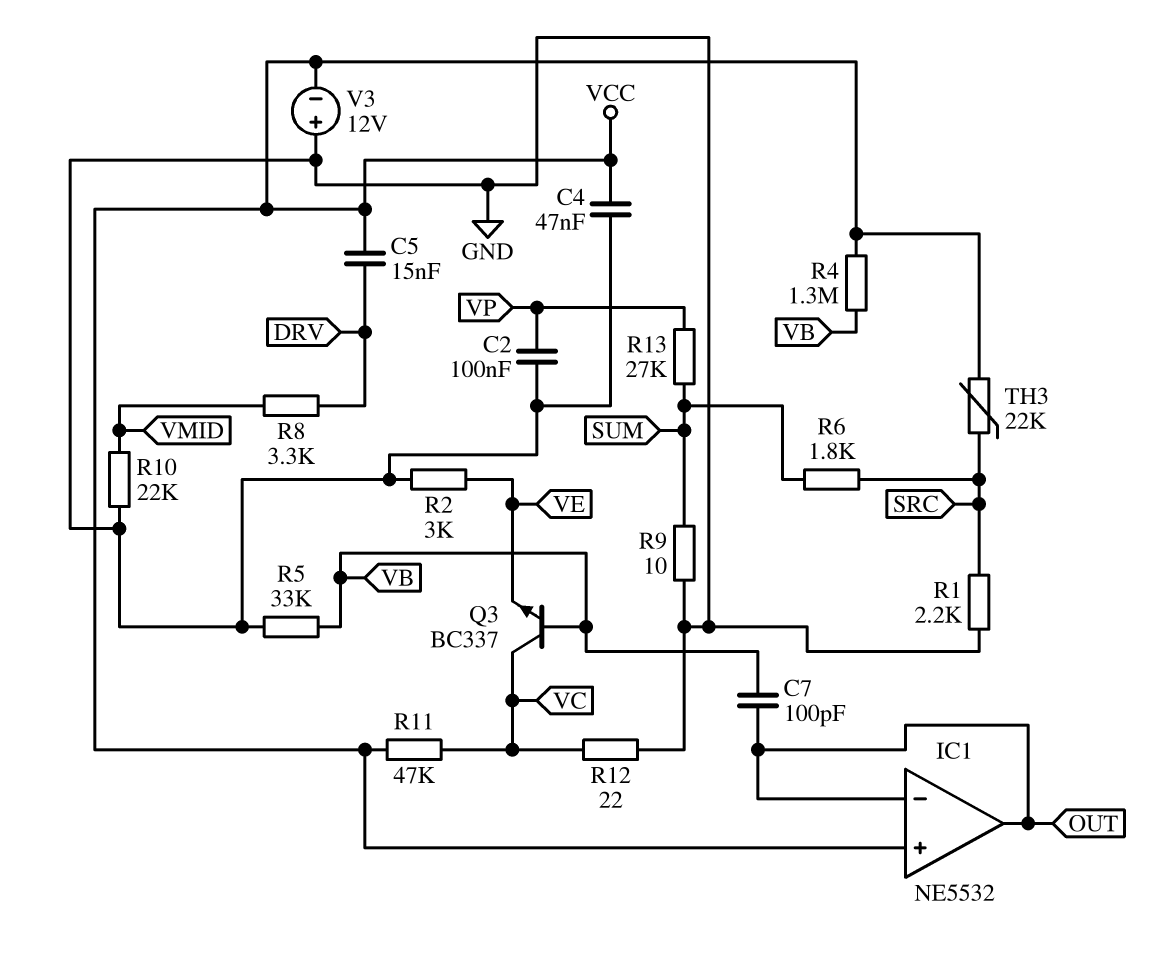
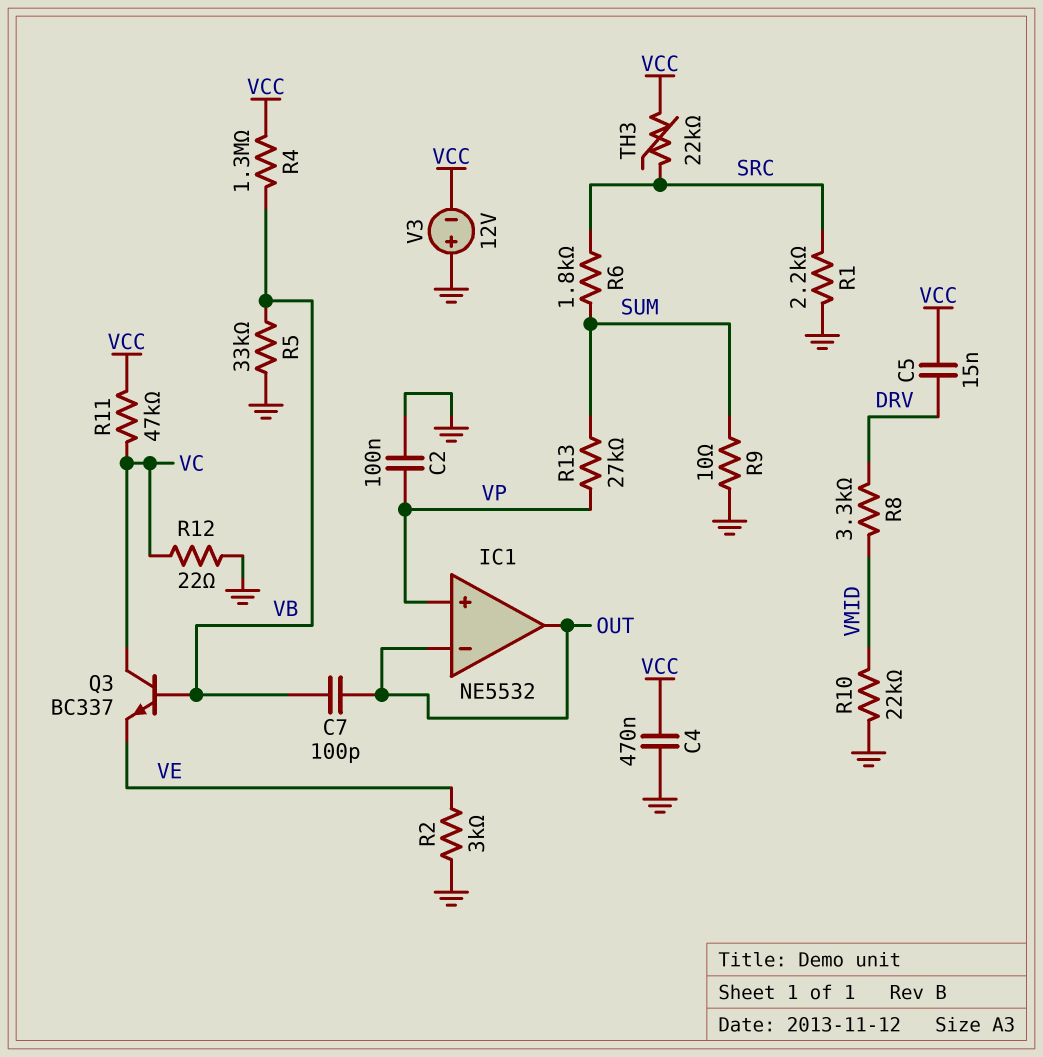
C4: 47nF (GND, VCC) -> 470nF (GND, VCC)
IC1 pin in+: VCC -> VP

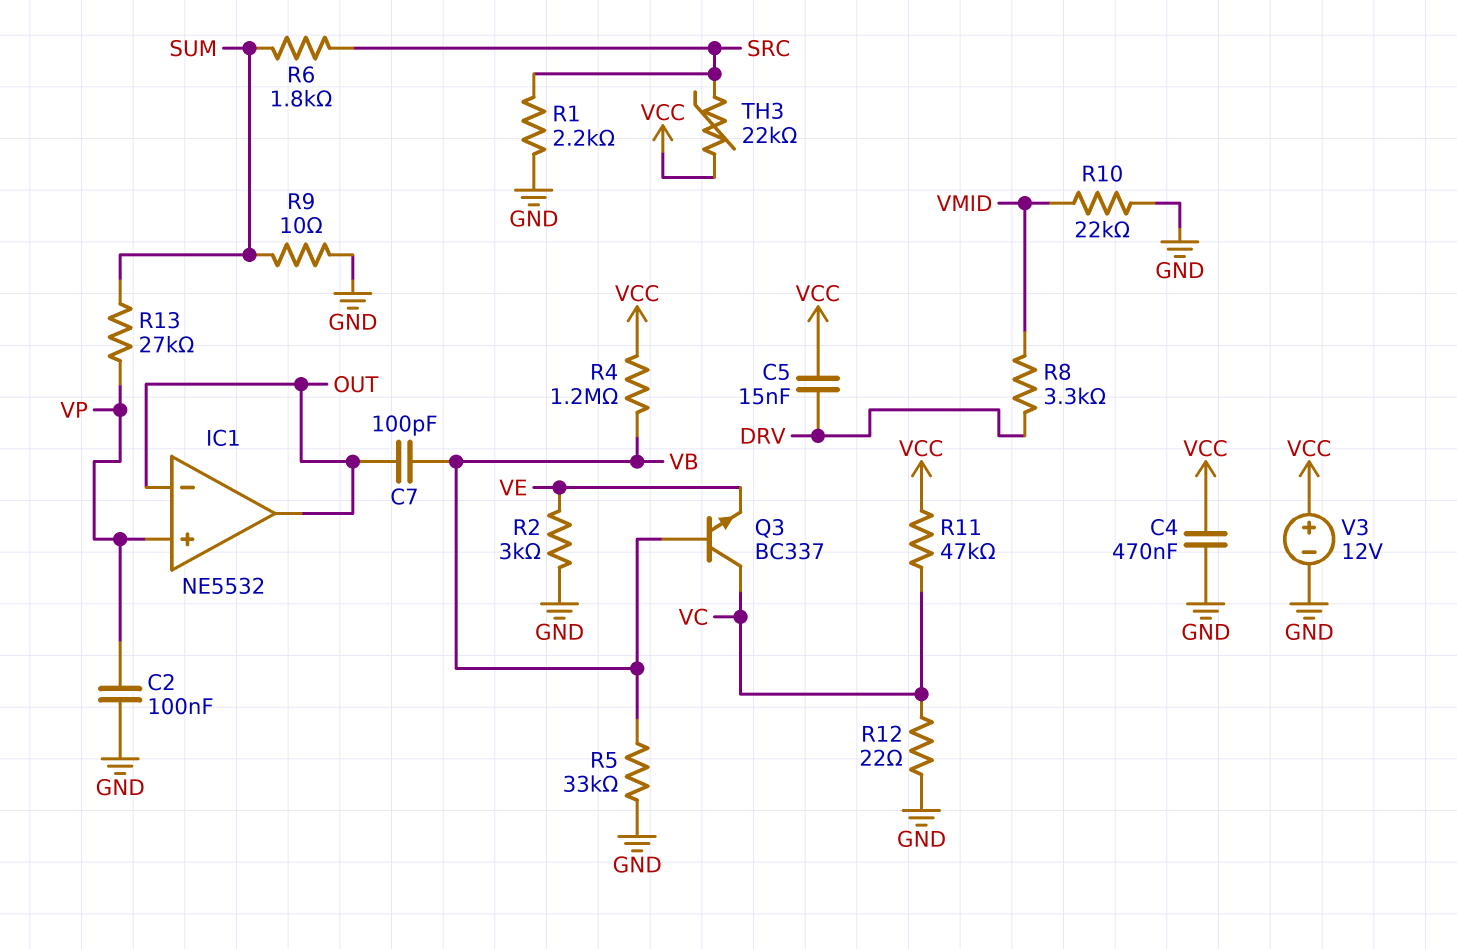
R4: 1.3M (VB, VCC) -> 1.2M (VB, VCC)
V3: 12V (plus GND, minus VCC) -> 12V (plus VCC, minus GND)

